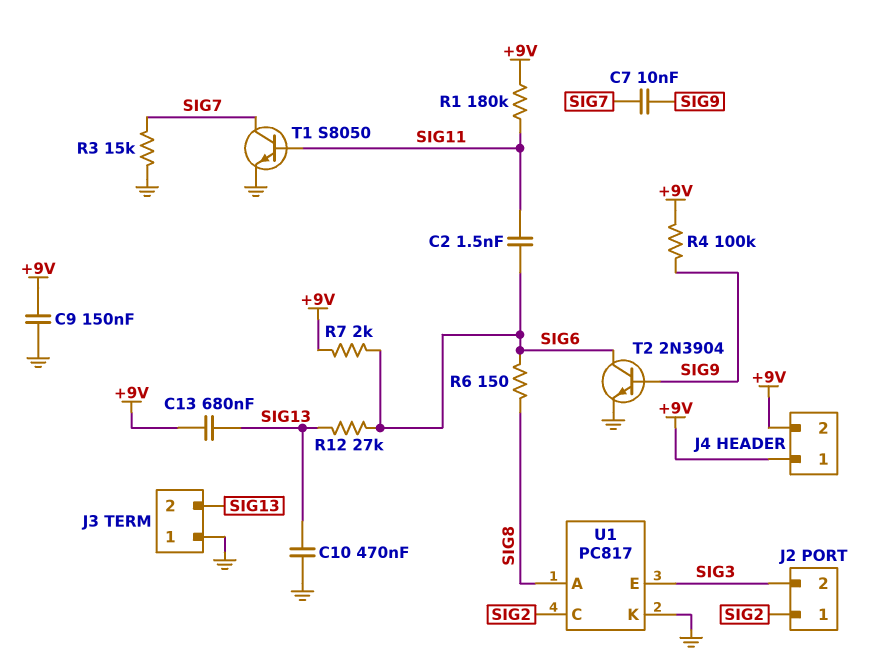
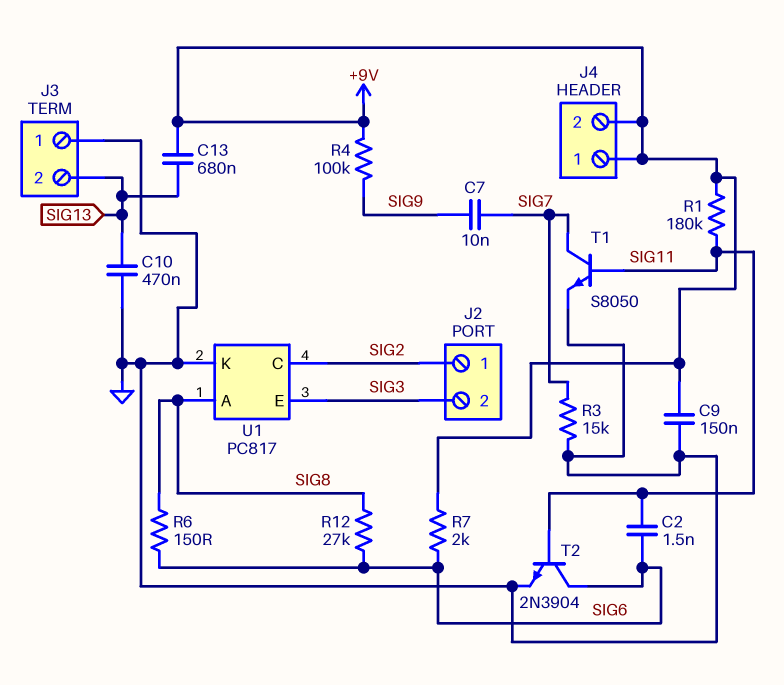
R12: 27k (SIG6, SIG13) -> 27k (SIG6, SIG8)
T2: NPN 2N3904 (B SIG9, C SIG6, E GND) -> NPN 2N3904 (B SIG11, C SIG6, E GND)

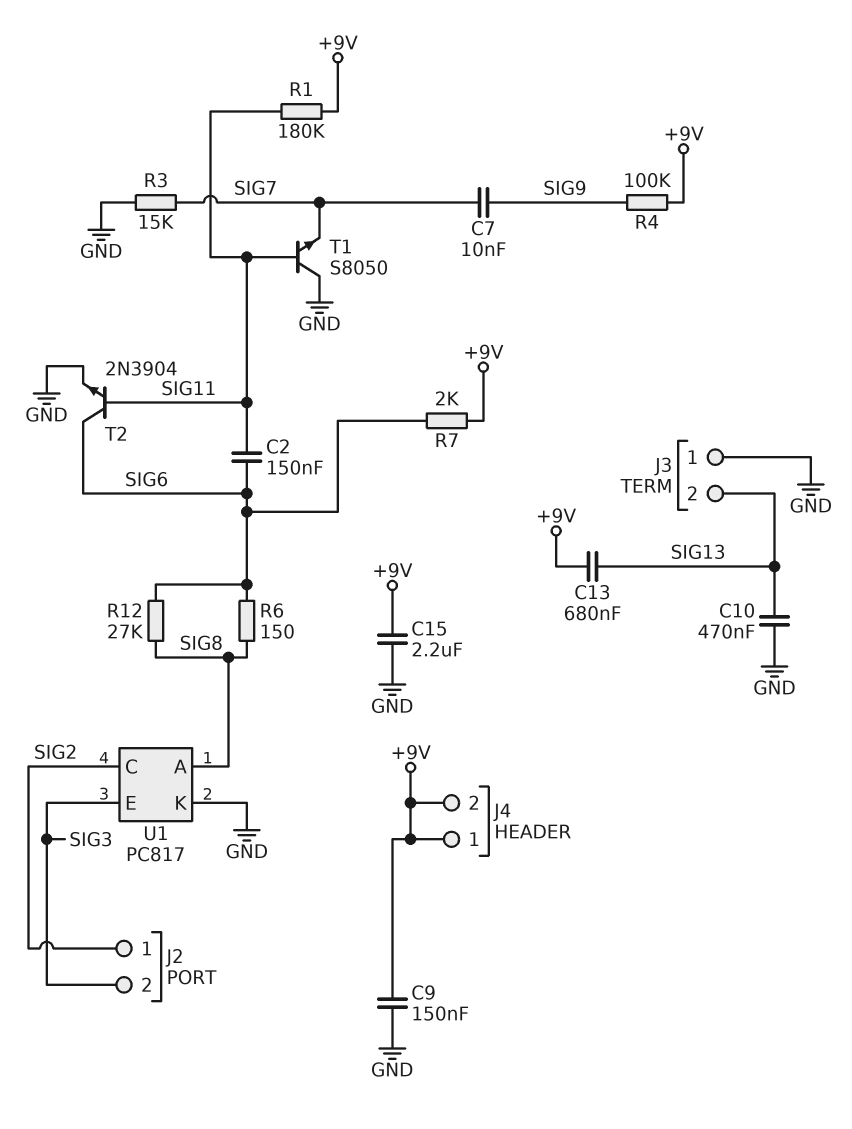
C2: 1.5nF (SIG6, SIG11) -> 150nF (SIG6, SIG11)
C15: none -> 2.2uF (+9V, GND)
T1: NPN S8050 (B SIG11, C SIG7, E GND) -> NPN S8050 (B SIG11, C GND, E SIG7)

